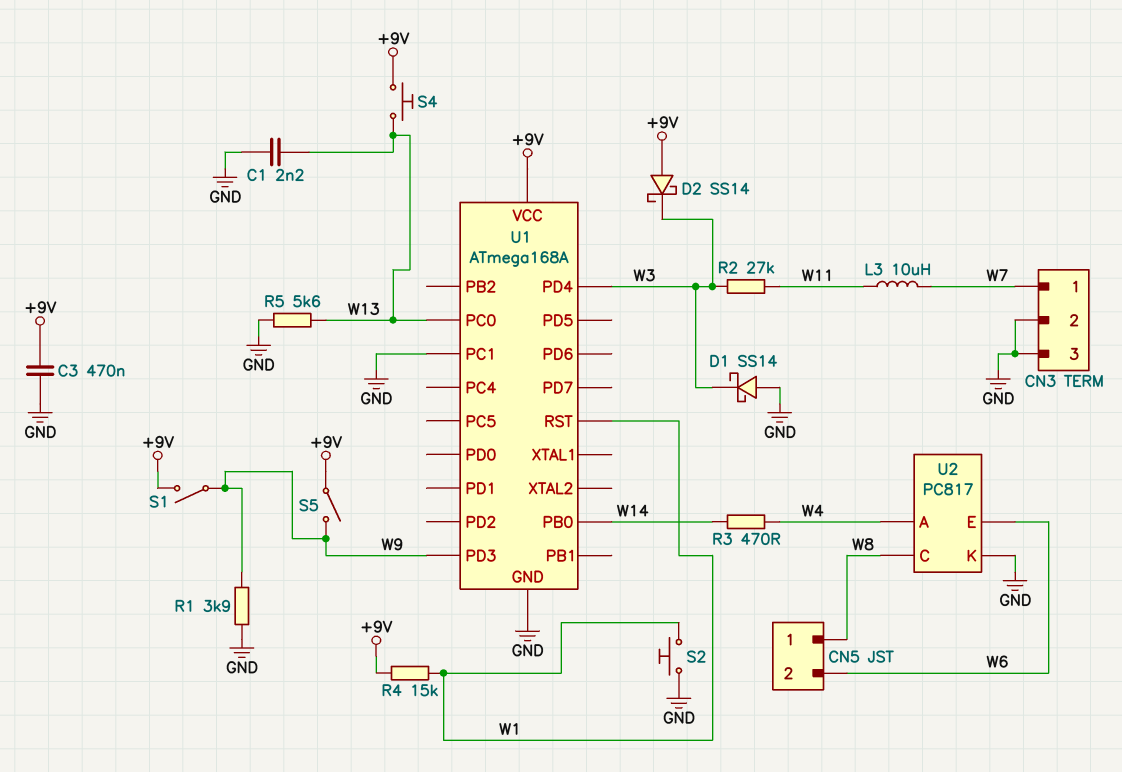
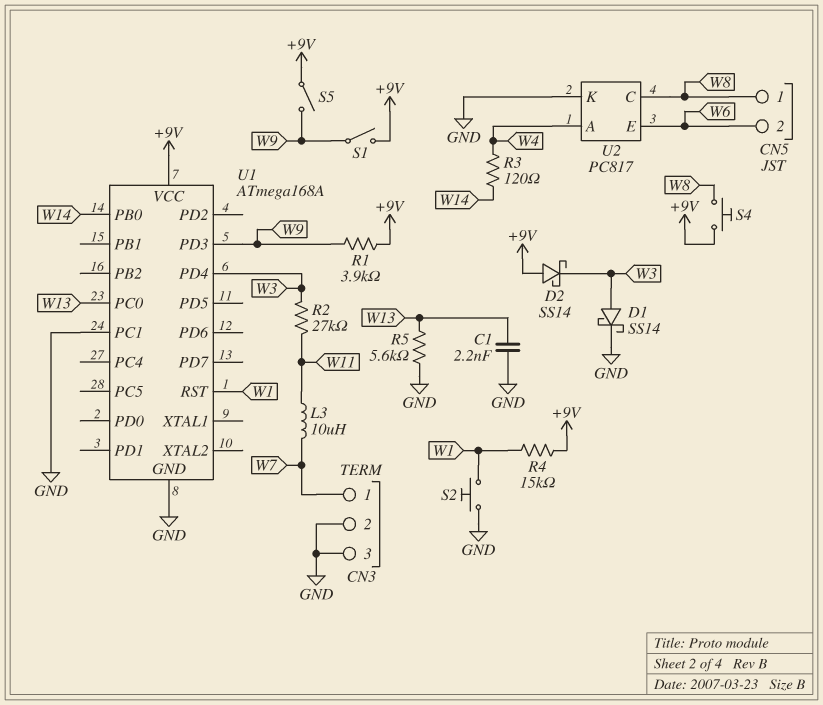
C3: 470nF (+9V, GND) -> none
D1: schottky SS14 (A GND, K W3) -> schottky SS14 (A W3, K GND)
R1: 3.9k (GND, W9) -> 3.9k (+9V, W9)
R3: 470 (W4, W14) -> 120 (W4, W14)
S4: button (+9V, W13) -> button (+9V, W8)

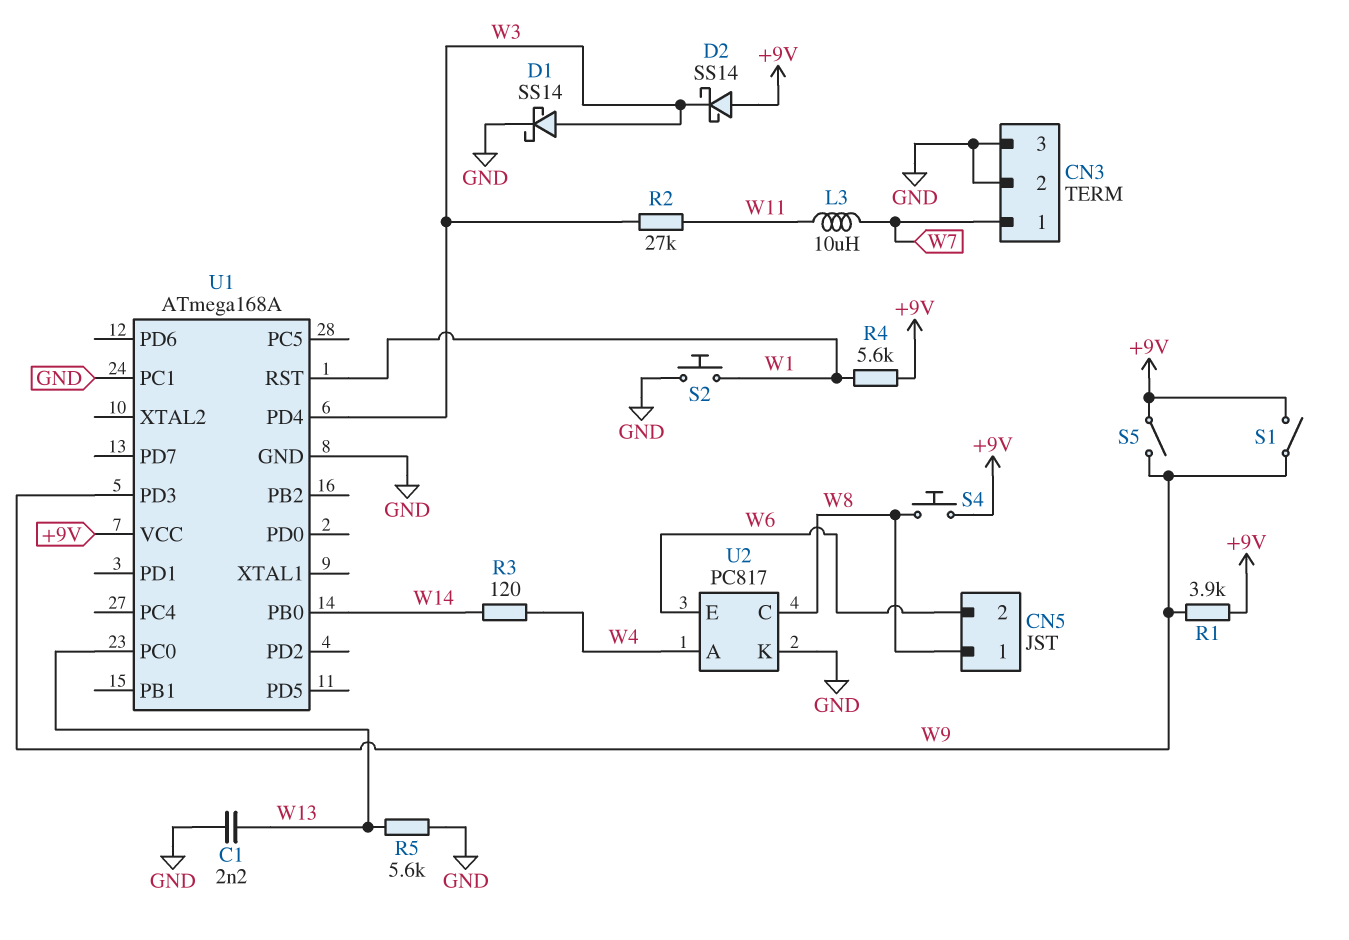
R4: 15k (+9V, W1) -> 5.6k (+9V, W1)

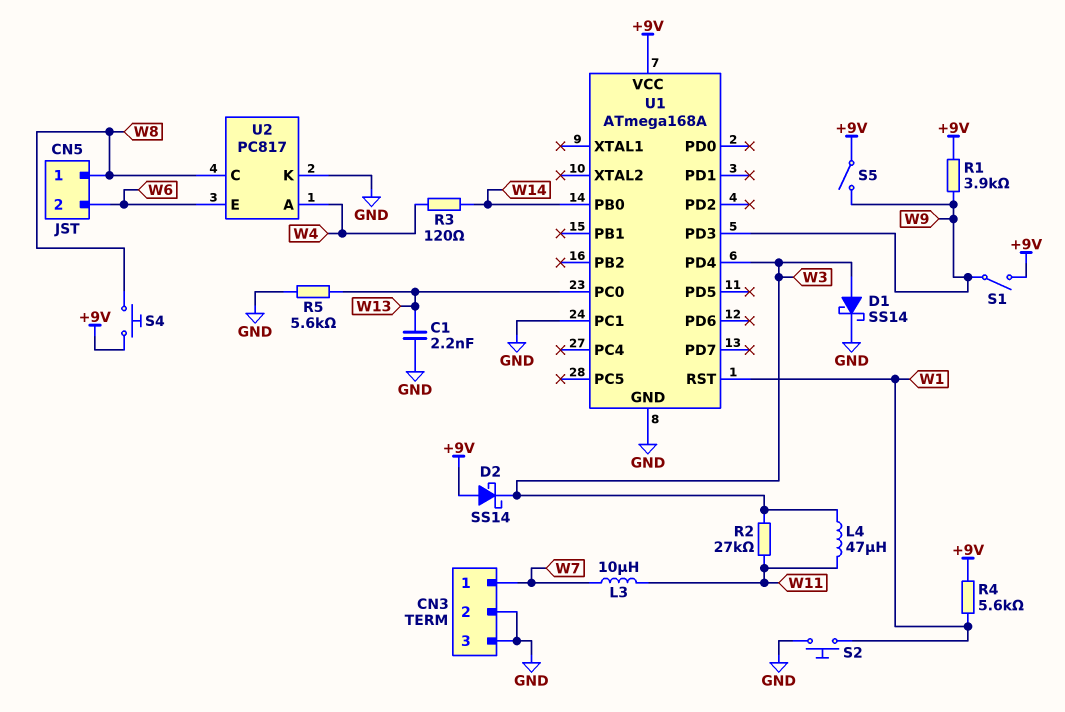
L4: none -> 47uH (W3, W11)

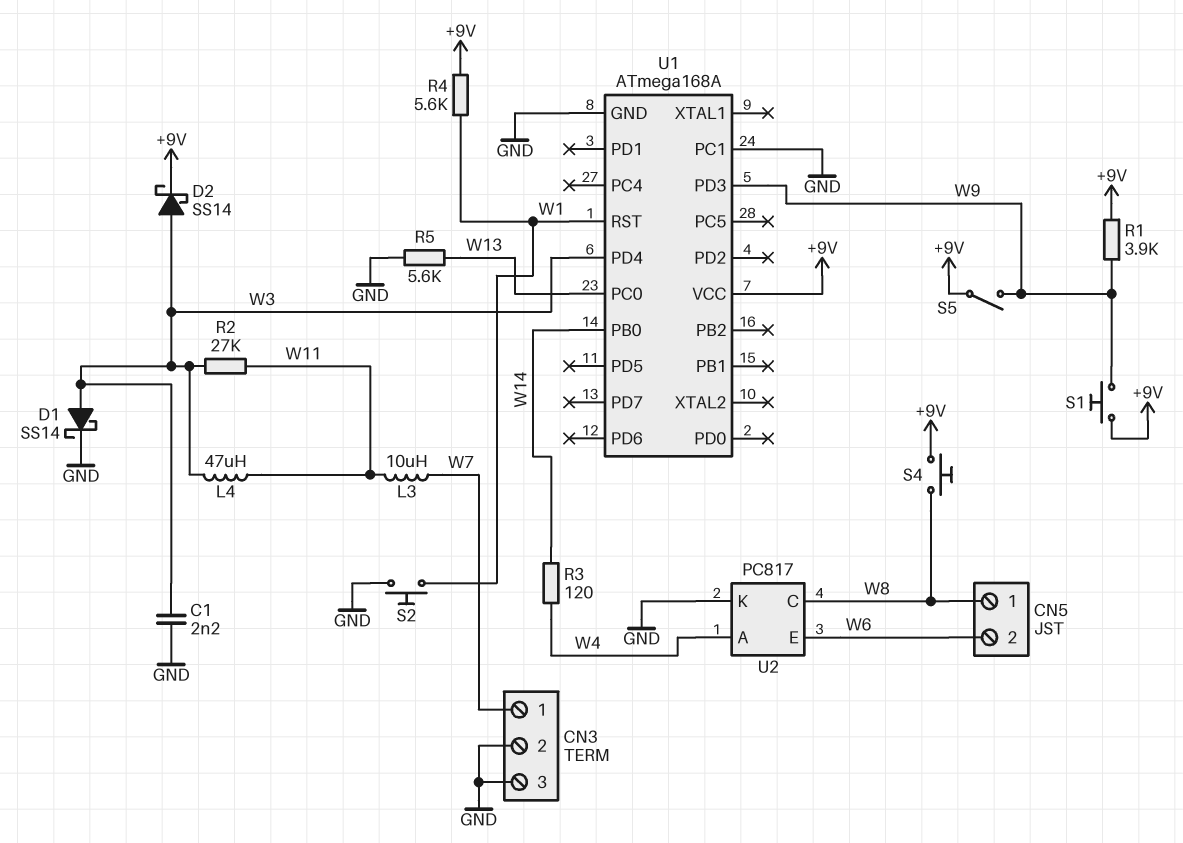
C1: 2.2nF (GND, W13) -> 2.2nF (GND, W3)
D2: schottky SS14 (A +9V, K W3) -> schottky SS14 (A W3, K +9V)
S1: switch (+9V, W9) -> button (+9V, W9)

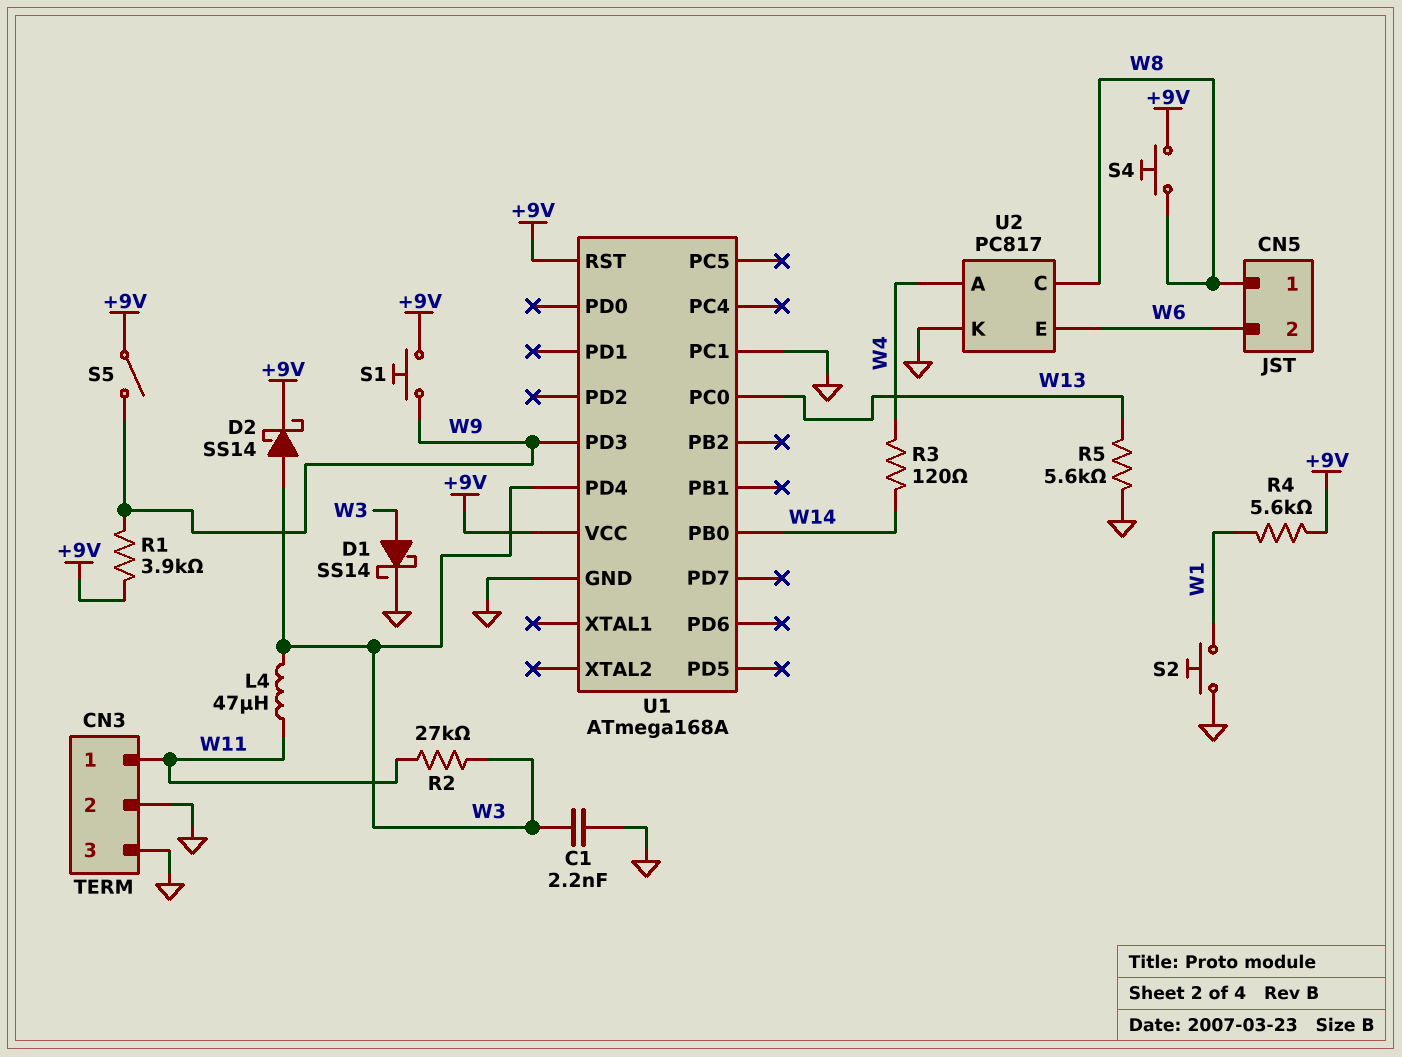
CN3 pin 1: W7 -> W11
L3: 10uH (W7, W11) -> none
U1 pin RST: W1 -> +9V

